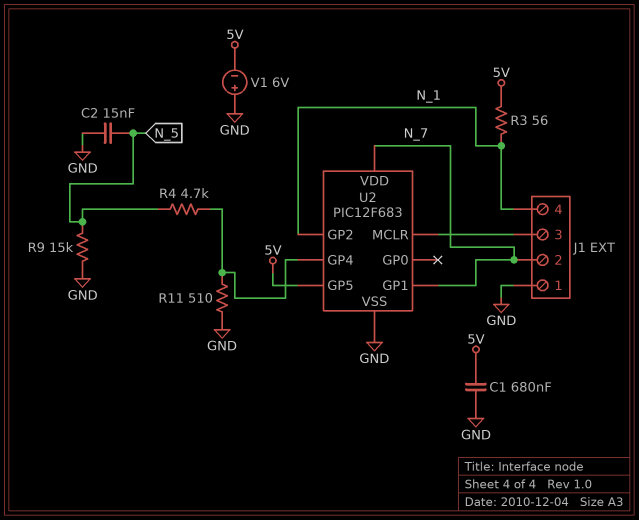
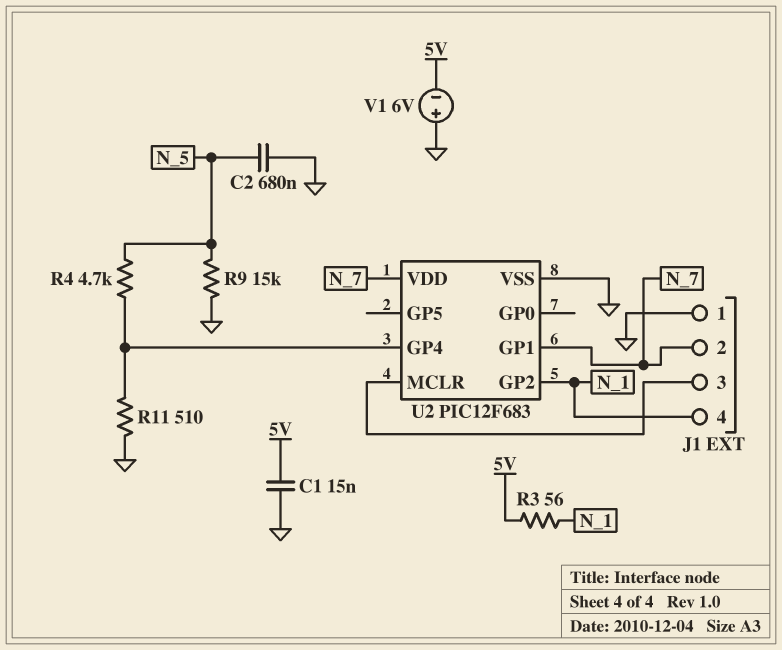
C1: 680nF (5V, GND) -> 15nF (5V, GND)
C2: 15nF (GND, N_5) -> 680nF (GND, N_5)
U2 pin GP5: 5V -> none

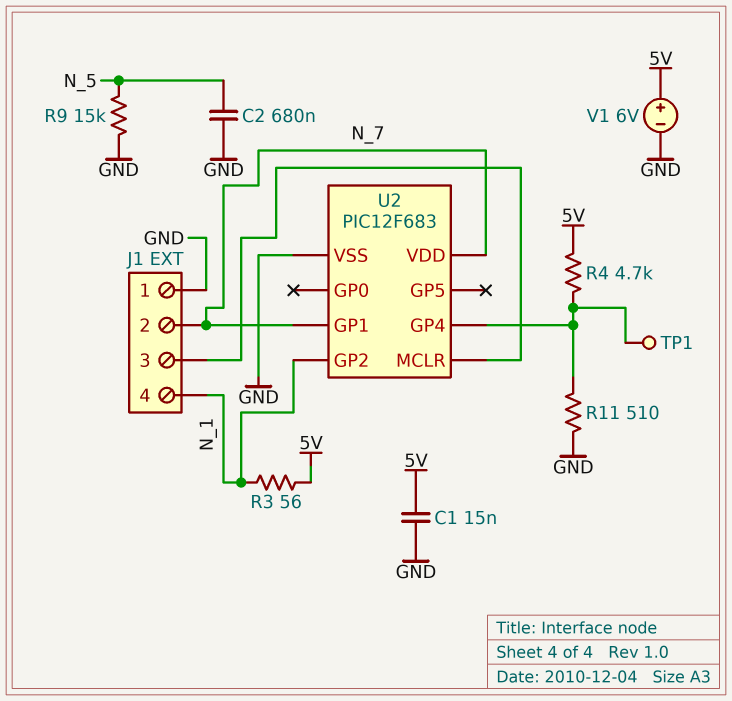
R4: 4.7k (N_5, U2/GP4) -> 4.7k (5V, U2/GP4)
TP1: none -> test point (U2/GP4)
V1: 6V (plus GND, minus 5V) -> 6V (plus 5V, minus GND)

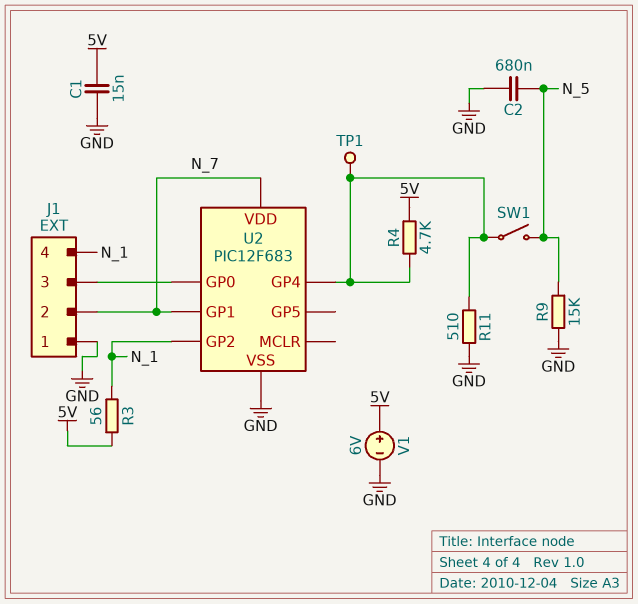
SW1: none -> switch (N_5, U2/GP4)
U2 pin GP0: none -> J1/3
U2 pin MCLR: J1/3 -> none

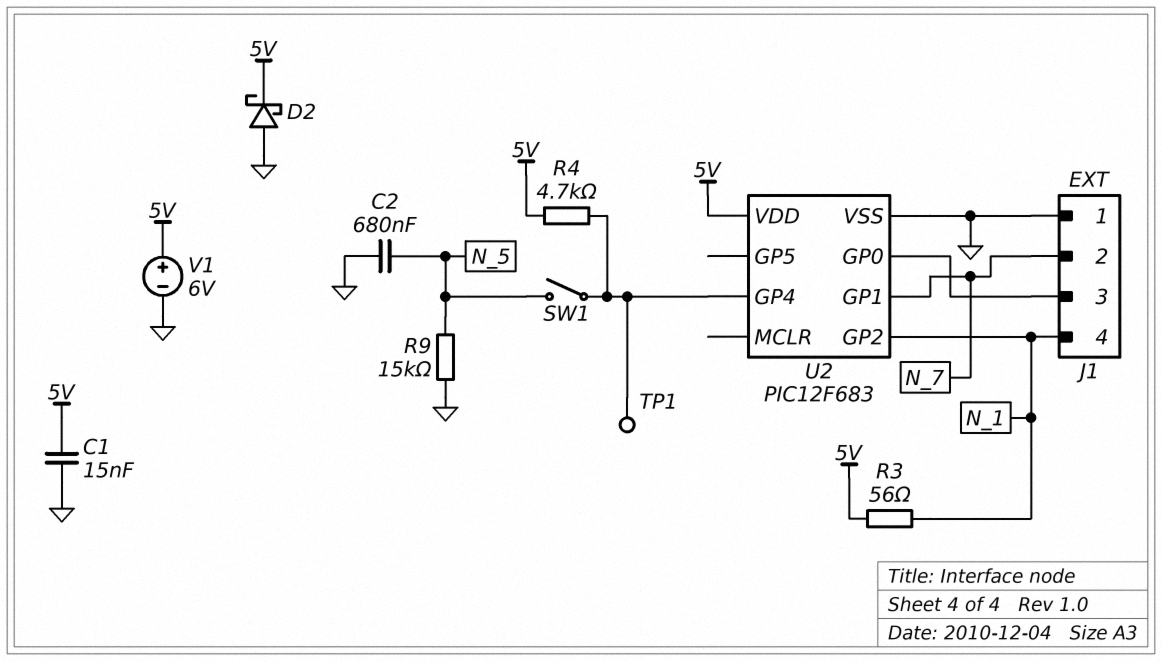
D2: none -> schottky (A GND, K 5V)
R11: 510 (GND, U2/GP4) -> none
U2 pin VDD: N_7 -> 5V

